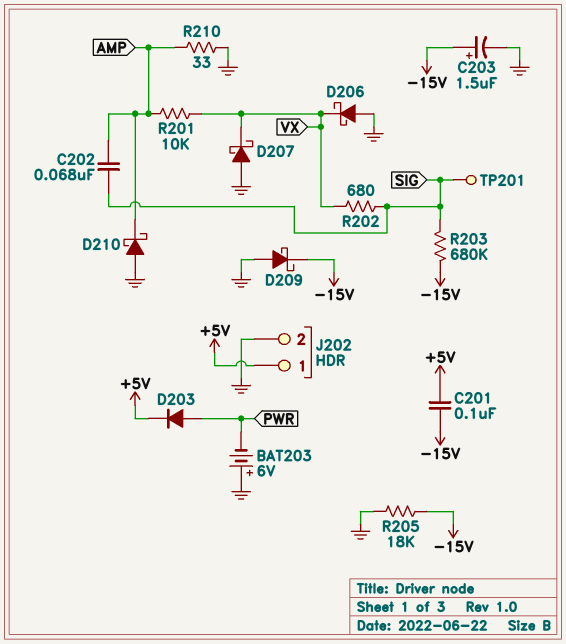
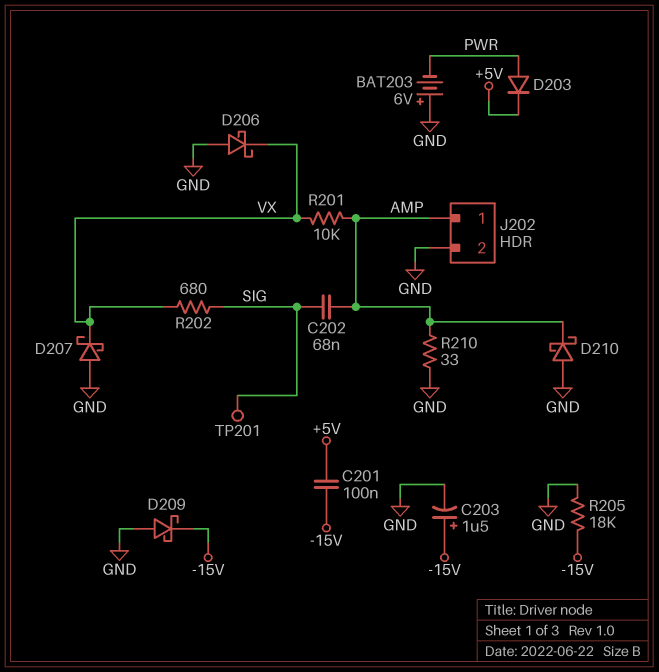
J202 pin 1: +5V -> AMP
R203: 680k (-15V, SIG) -> none

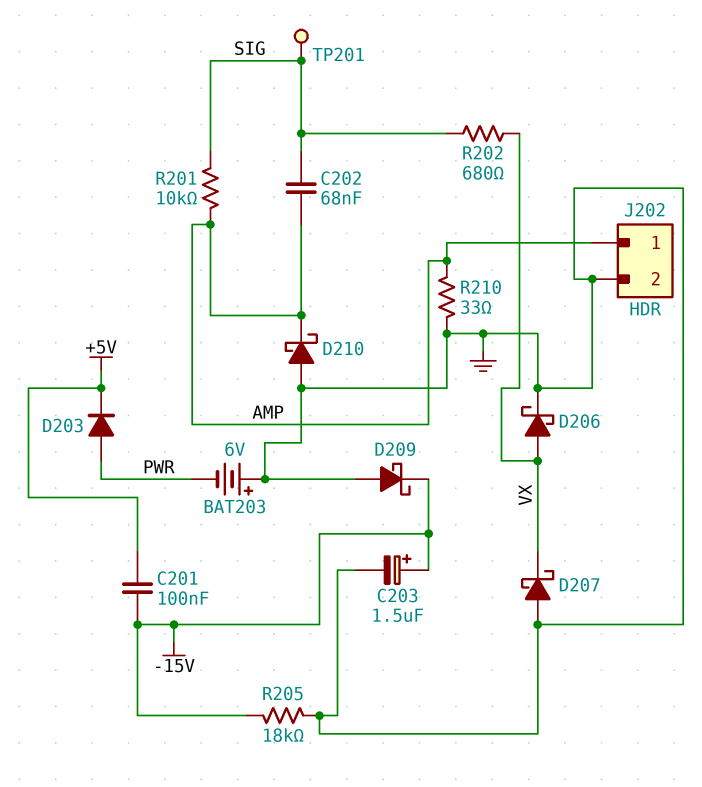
D206: schottky (A GND, K VX) -> schottky (A VX, K GND)
R201: 10k (AMP, VX) -> 10k (AMP, SIG)

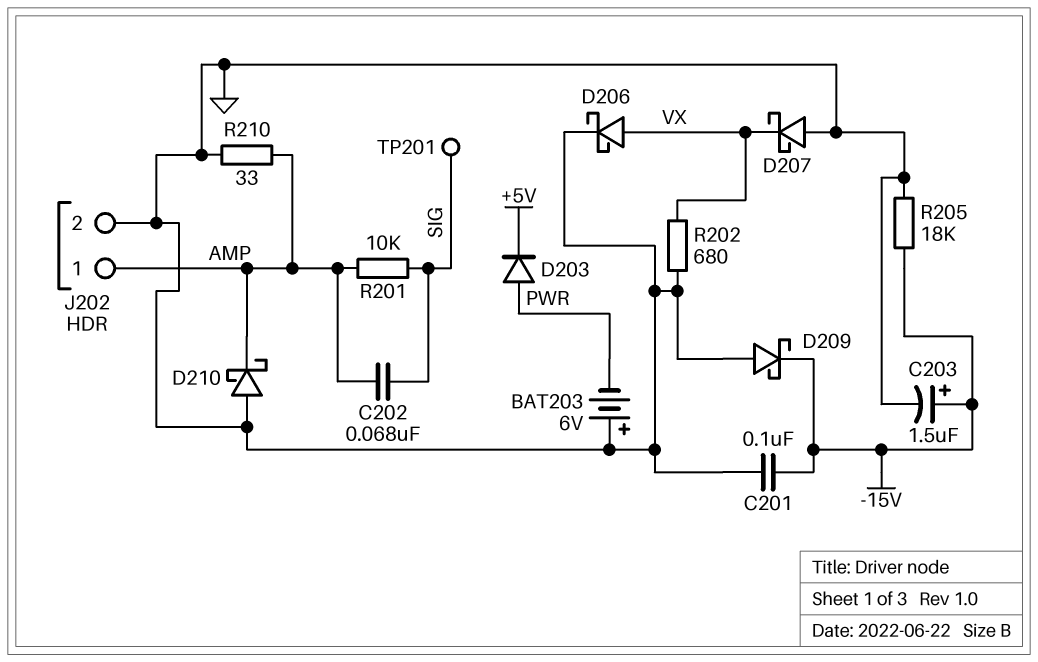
C201: 100nF (+5V, -15V) -> 100nF (-15V, GND)
R202: 680 (SIG, VX) -> 680 (GND, VX)

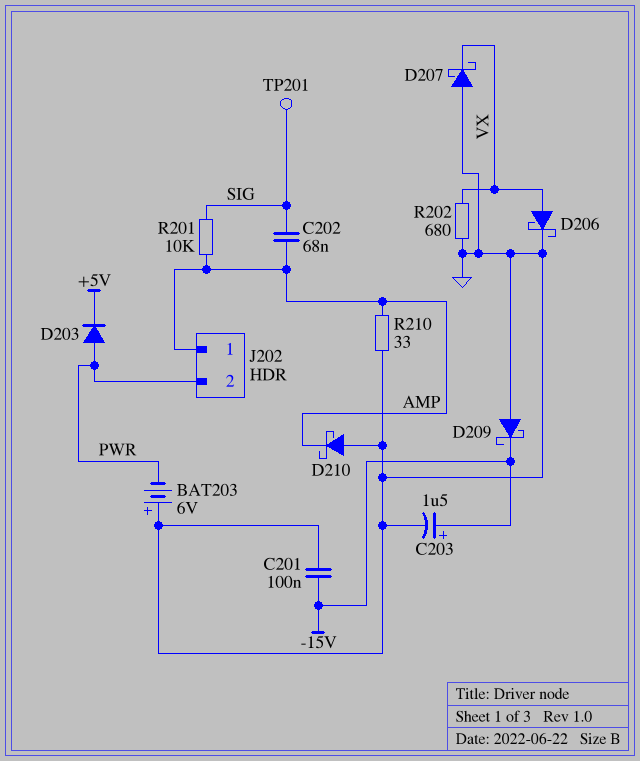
J202 pin 2: GND -> PWR
R205: 18k (-15V, GND) -> none

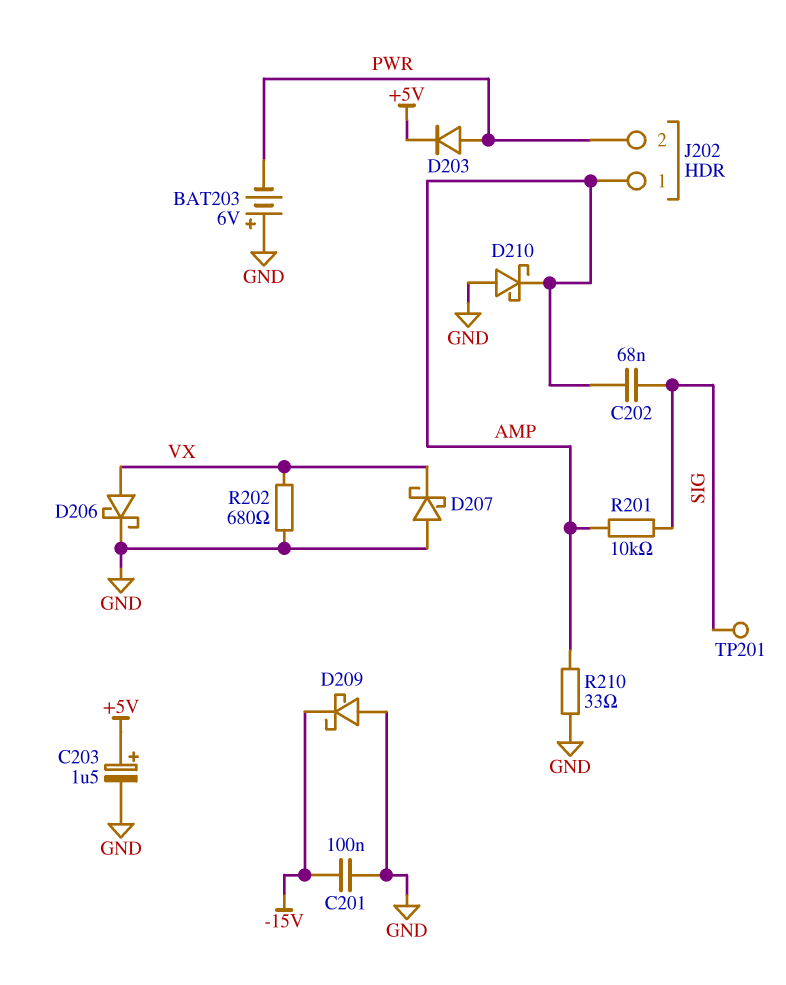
C203: 1.5uF (plus -15V, minus GND) -> 1.5uF (plus +5V, minus GND)

